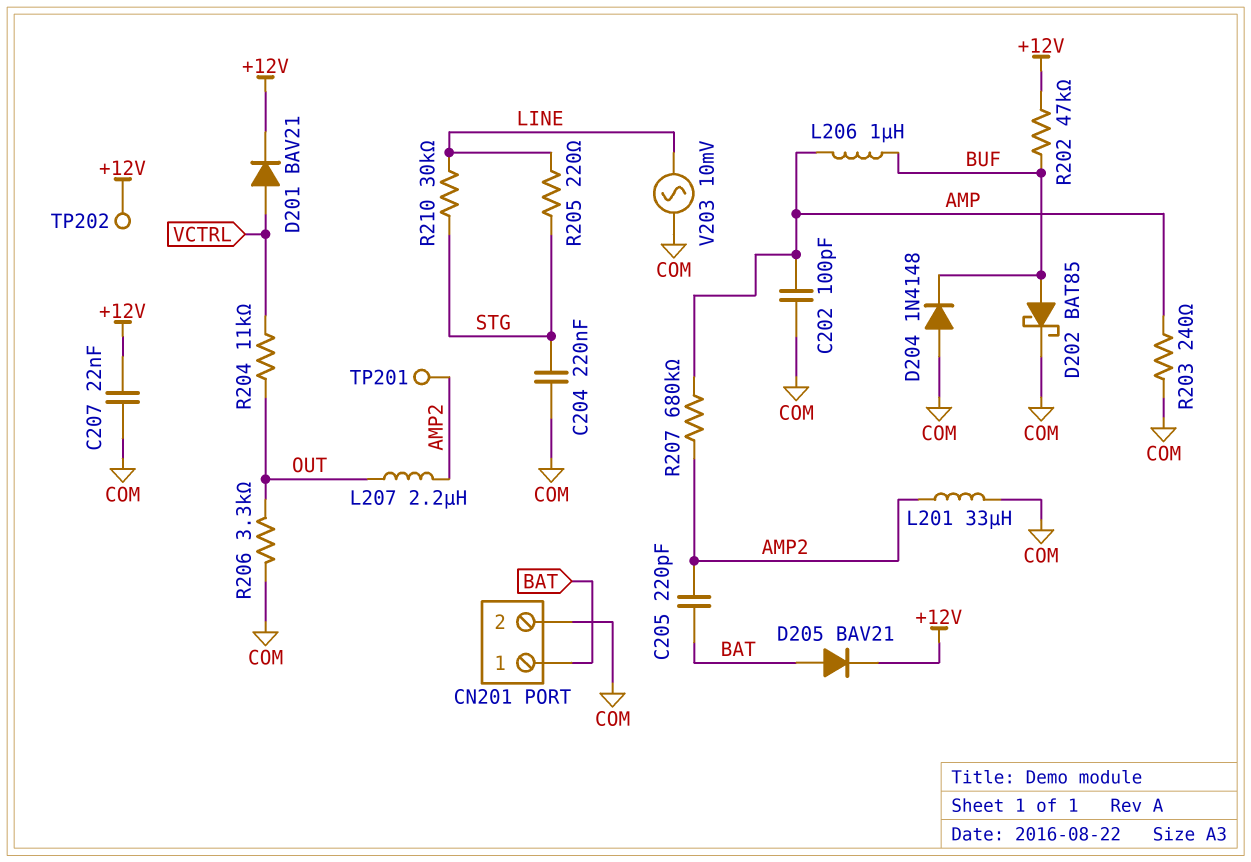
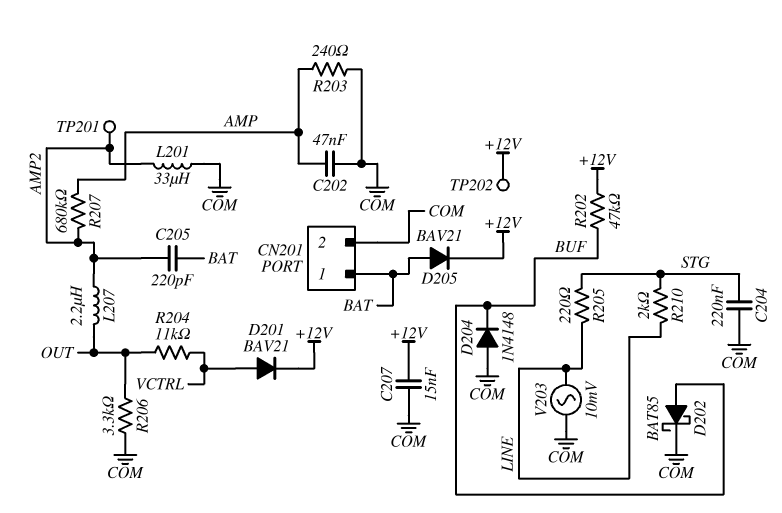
C202: 100pF (AMP, COM) -> 47nF (AMP, COM)
C207: 22nF (+12V, COM) -> 15nF (+12V, COM)
L206: 1uH (AMP, BUF) -> none
R210: 30k (LINE, STG) -> 2k (LINE, STG)

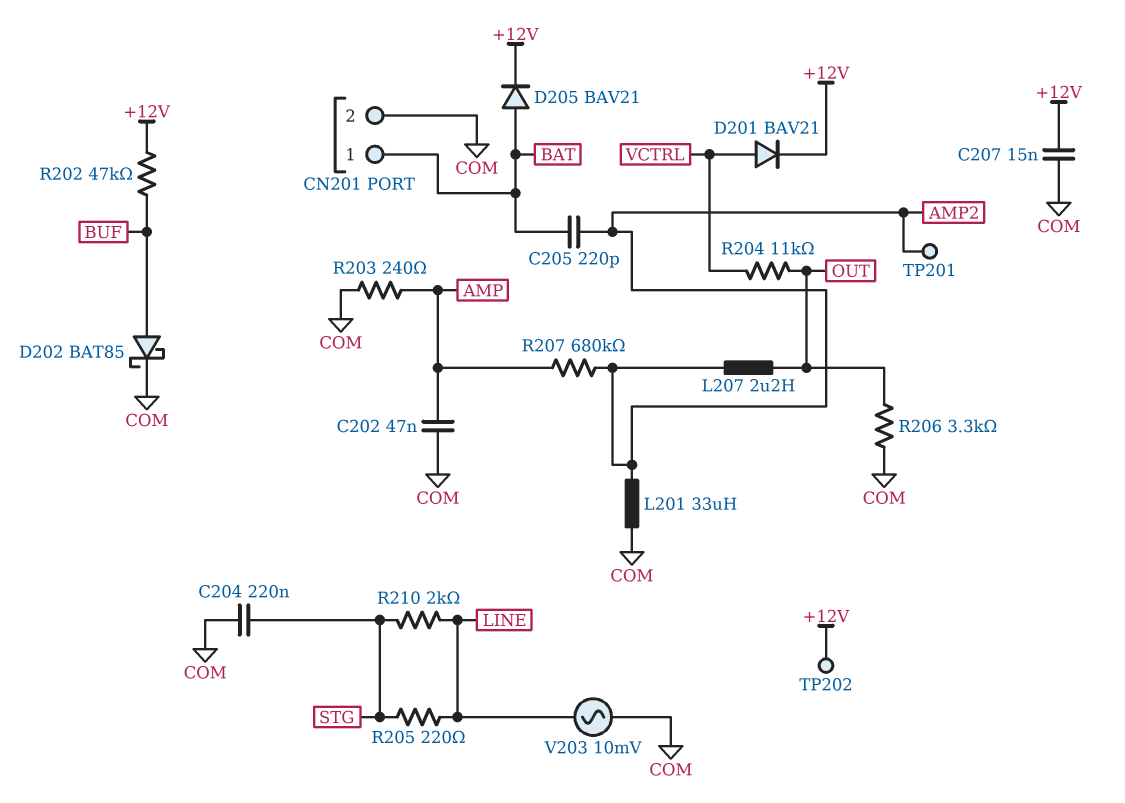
D204: diode 1N4148 (A COM, K BUF) -> none

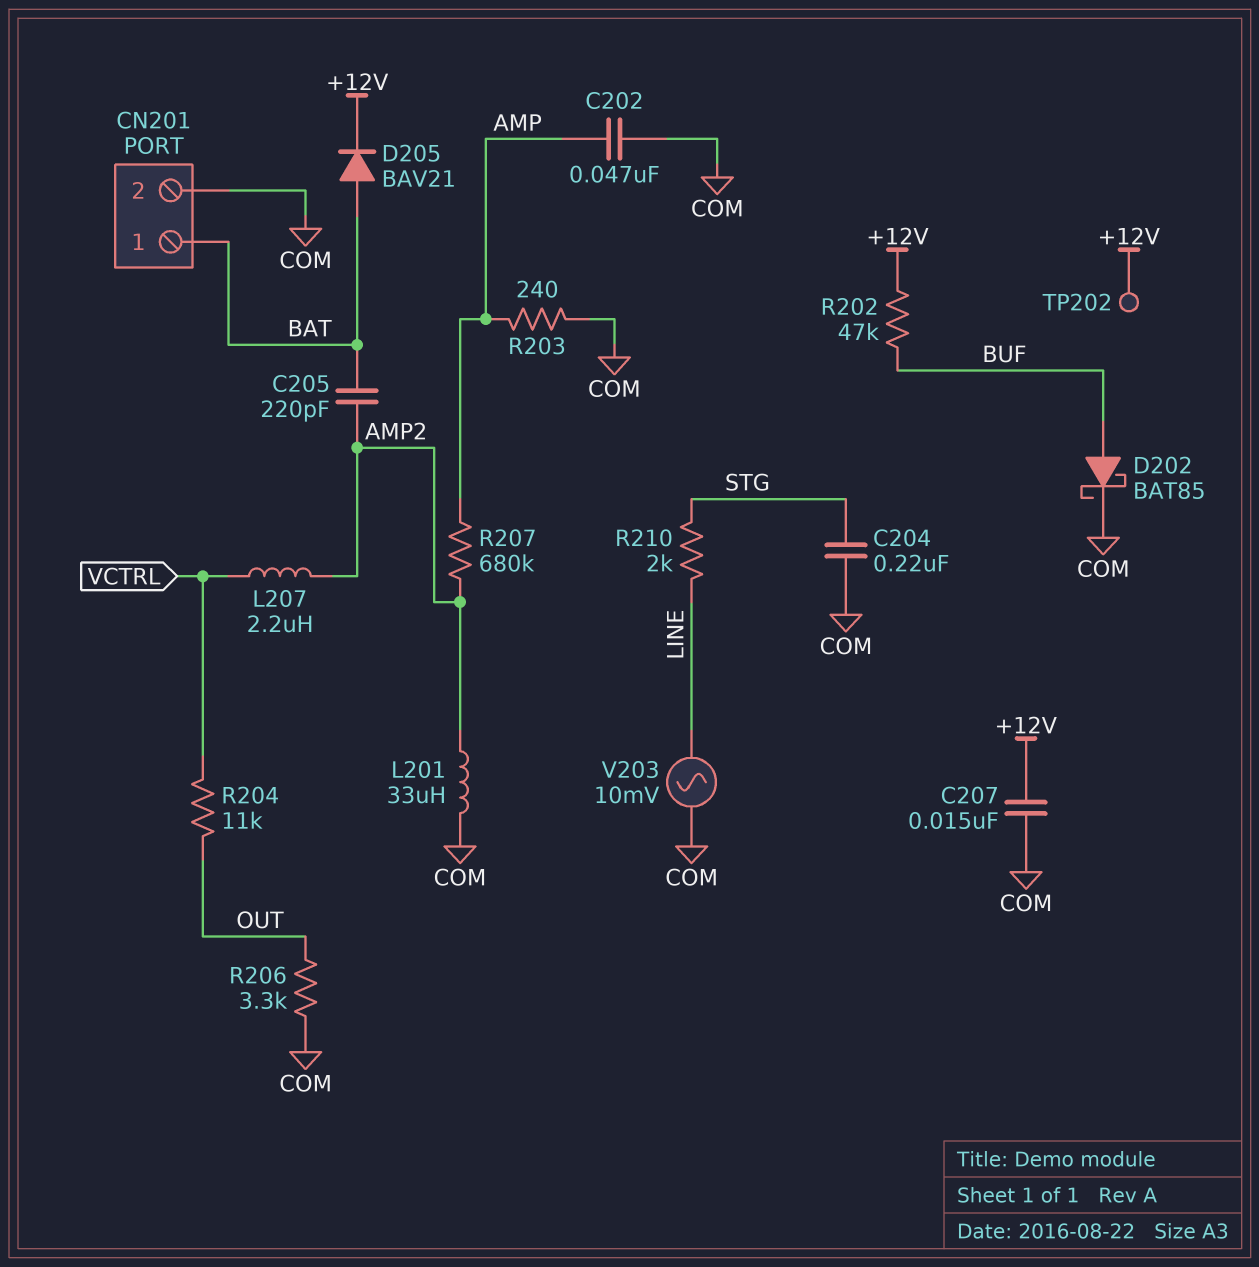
D201: diode BAV21 (A VCTRL, K +12V) -> none
L207: 2.2uH (AMP2, OUT) -> 2.2uH (AMP2, VCTRL)
R205: 220 (LINE, STG) -> none
TP201: test point (AMP2) -> none

